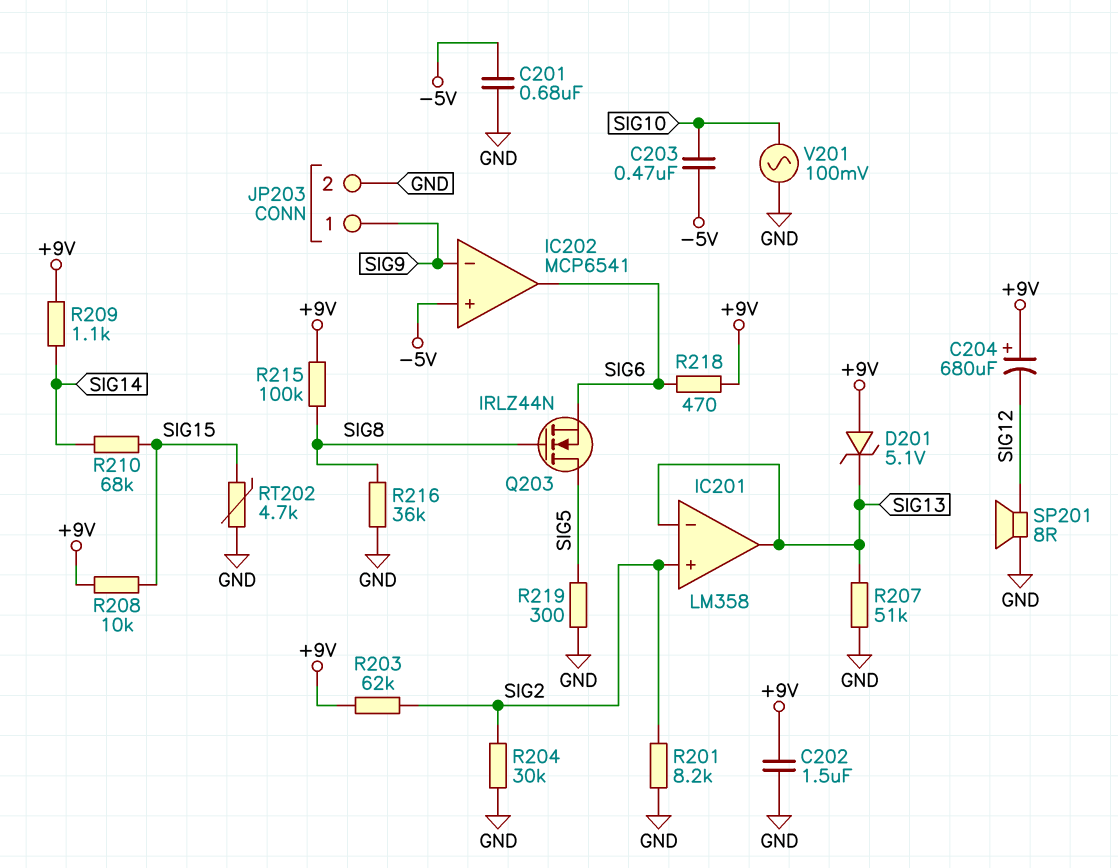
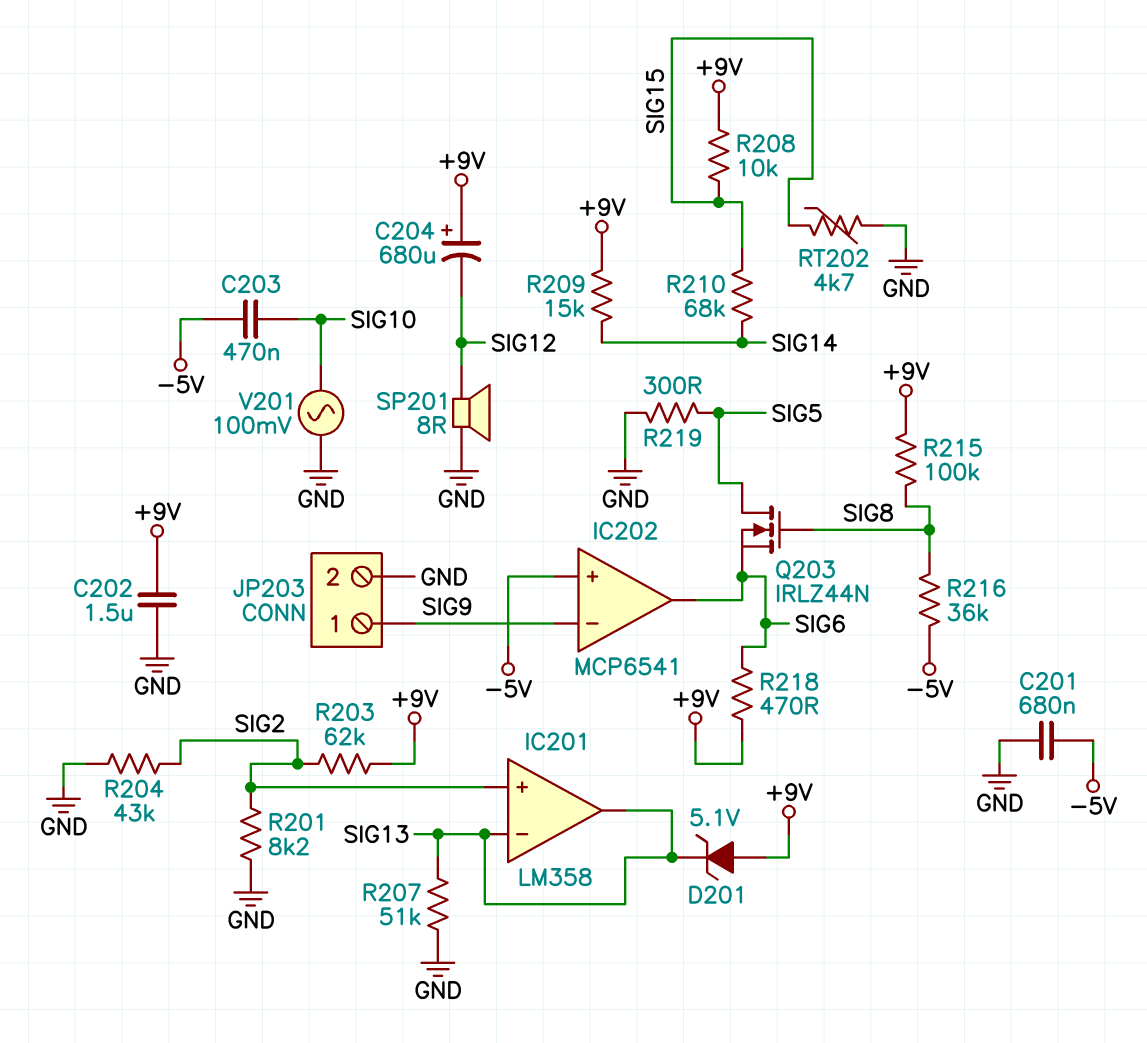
R204: 30k (GND, SIG2) -> 43k (GND, SIG2)
R209: 1.1k (+9V, SIG14) -> 15k (+9V, SIG14)
R216: 36k (GND, SIG8) -> 36k (-5V, SIG8)

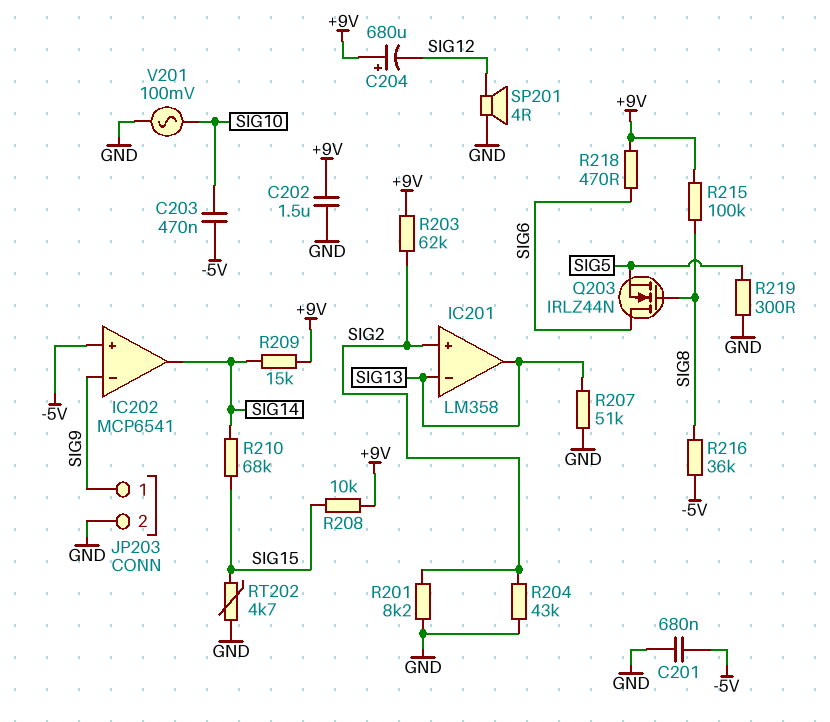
D201: zener 5.1V (A +9V, K SIG13) -> none
IC202 pin out: SIG6 -> SIG14
Q203: NMOS IRLZ44N (G SIG8, D SIG5, S SIG6) -> NMOS IRLZ44N (G SIG8, D SIG6, S SIG5)
SP201: speaker 8R (GND, SIG12) -> speaker 4R (GND, SIG12)

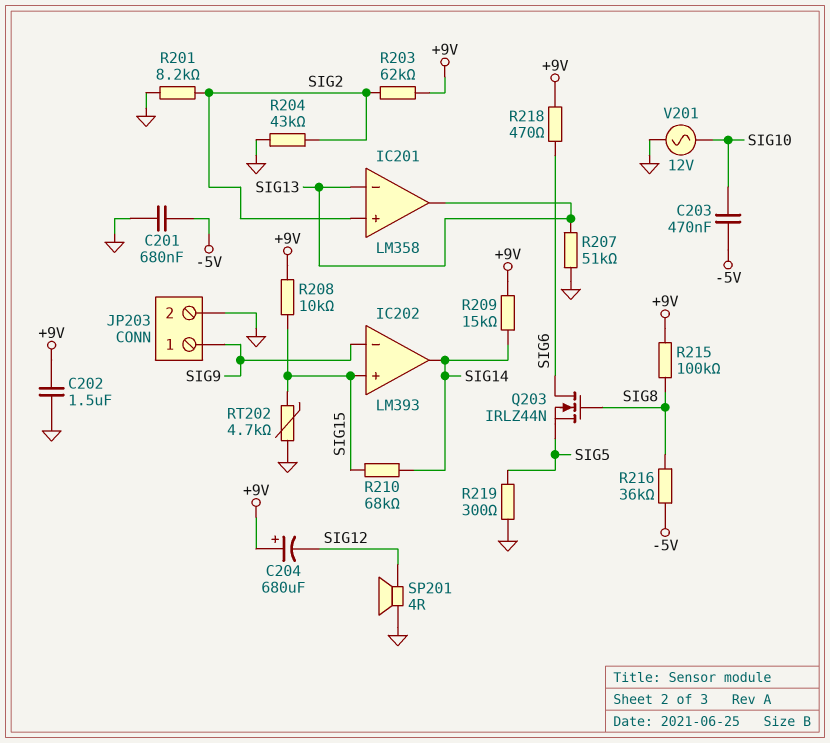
IC202: MCP6541 -> LM393
IC202 pin in+: -5V -> SIG15
V201: AC 100mV (GND, SIG10) -> AC 12V (GND, SIG10)

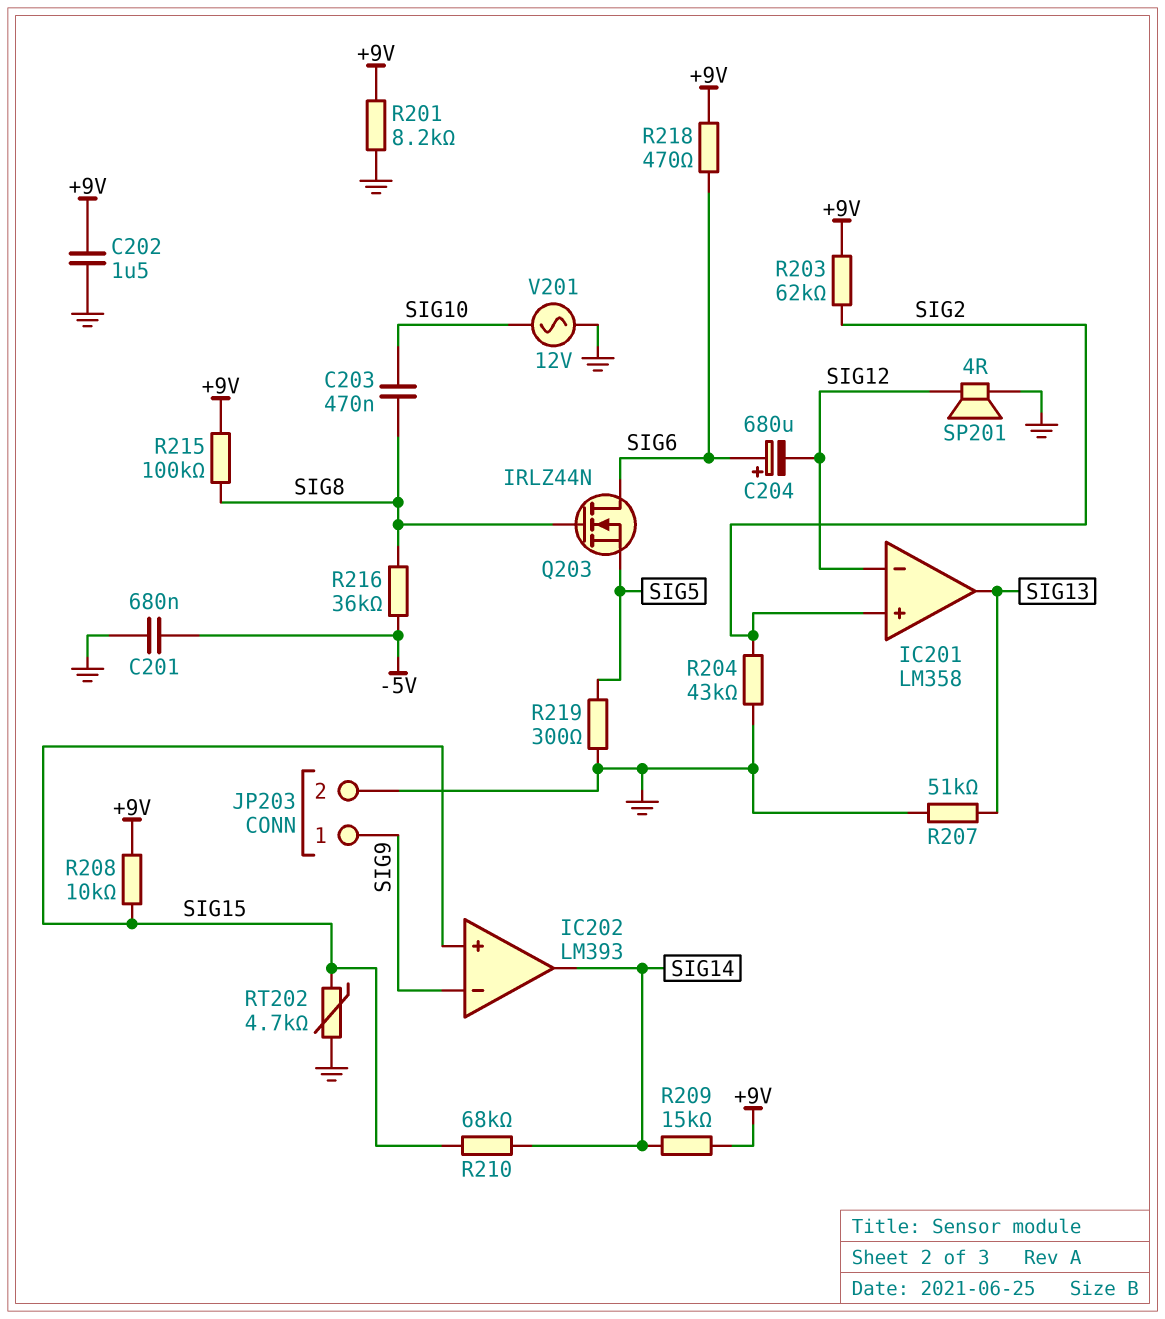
C203: 470nF (-5V, SIG10) -> 470nF (SIG8, SIG10)
C204: 680uF (plus +9V, minus SIG12) -> 680uF (plus SIG6, minus SIG12)
IC201 pin in-: SIG13 -> SIG12
R201: 8.2k (GND, SIG2) -> 8.2k (+9V, GND)

